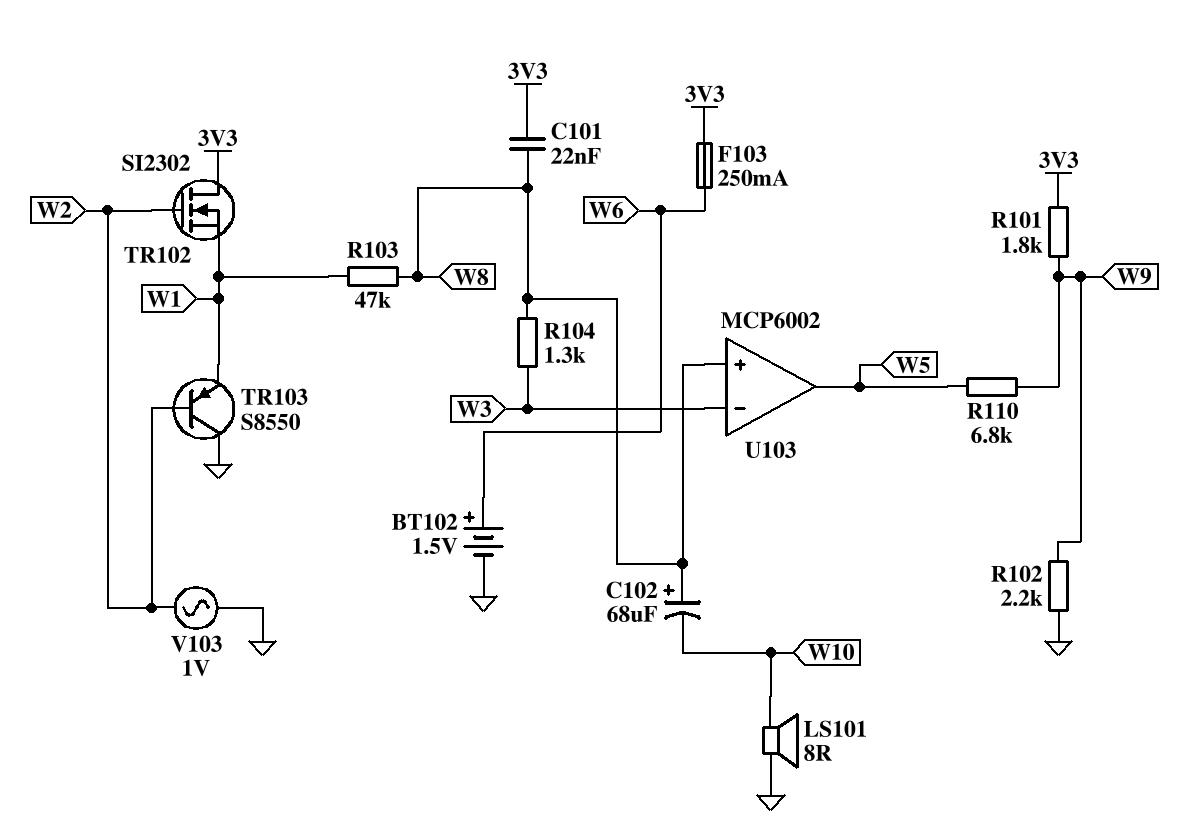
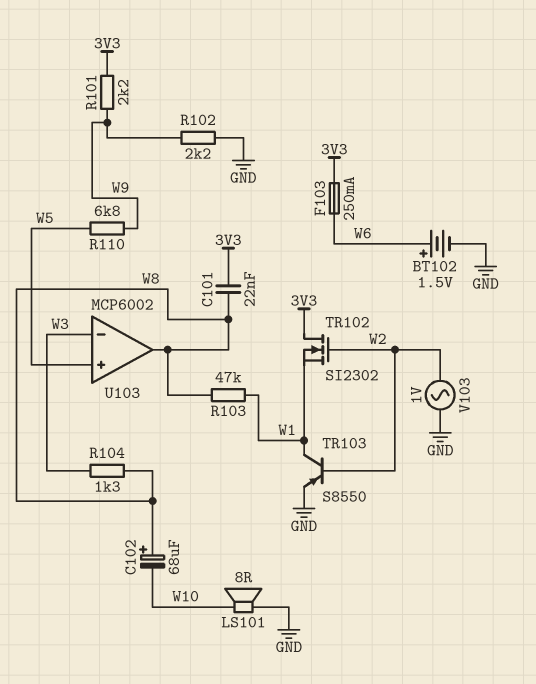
R101: 1.8k (3V3, W9) -> 2.2k (3V3, W9)
TR103: PNP S8550 (B W2, C GND, E W1) -> PNP S8550 (B W2, C W1, E GND)
U103 pin in+: W8 -> W5
U103 pin out: W5 -> W8

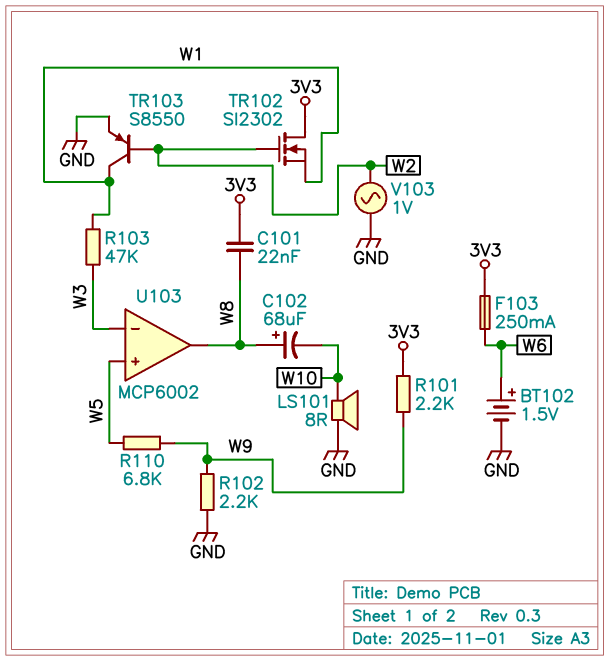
R103: 47k (W1, W8) -> 47k (W1, W3)
R104: 1.3k (W3, W8) -> none

